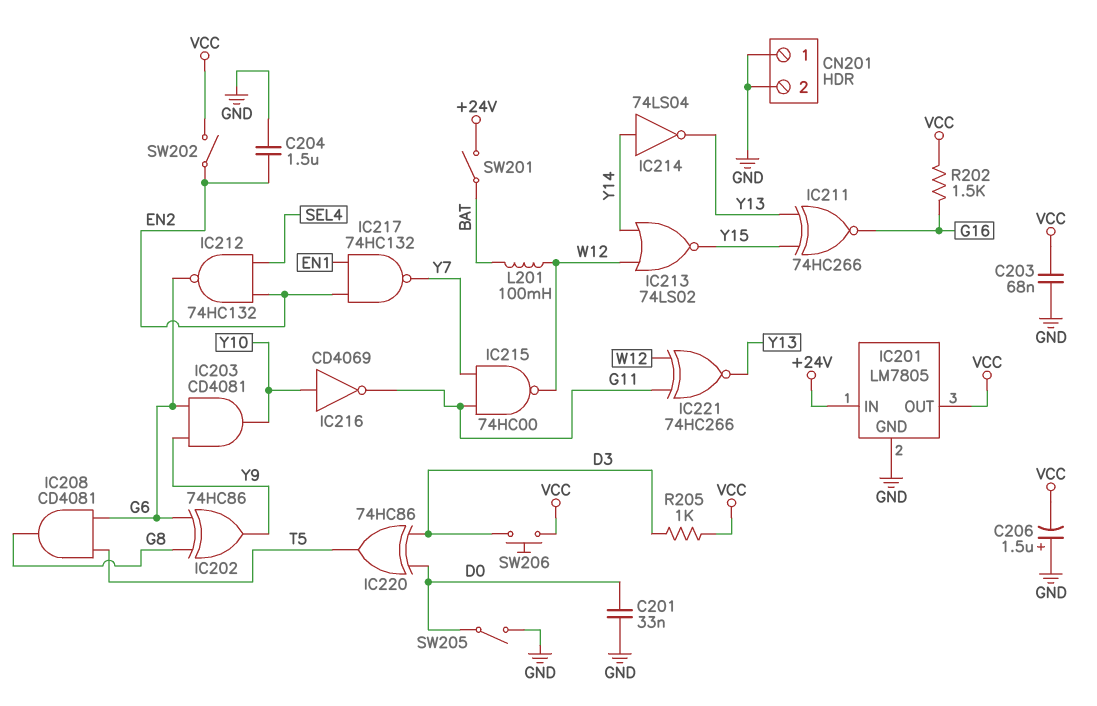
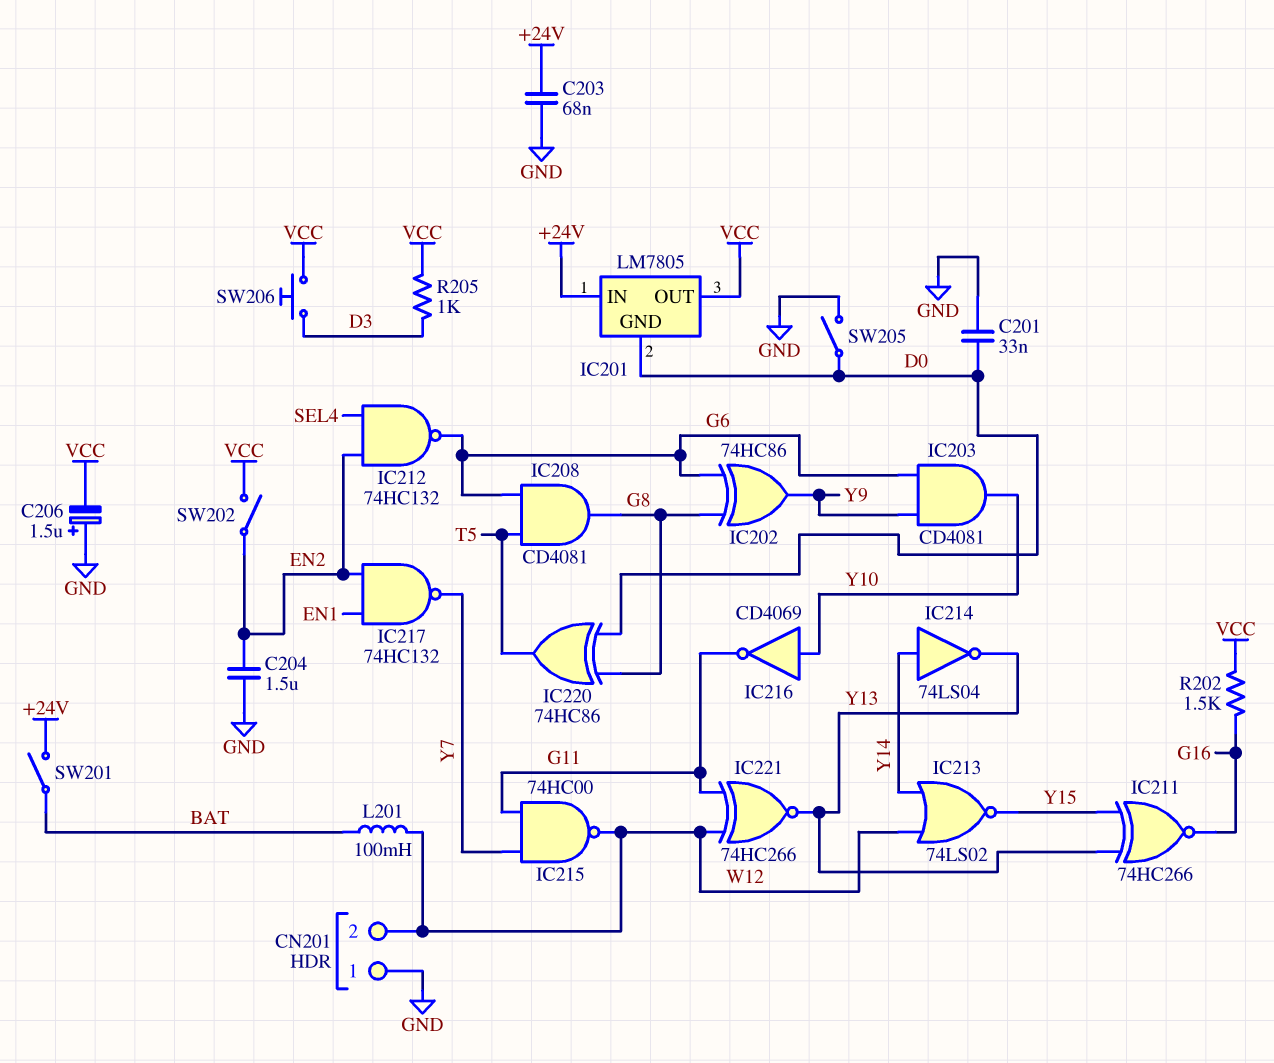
C203: 68nF (GND, VCC) -> 68nF (+24V, GND)
CN201 pin 2: GND -> W12
IC201 pin GND: GND -> D0
IC220: XOR 74HC86 (in D0, in D3, out T5) -> XOR 74HC86 (in D0, in G8, out T5)

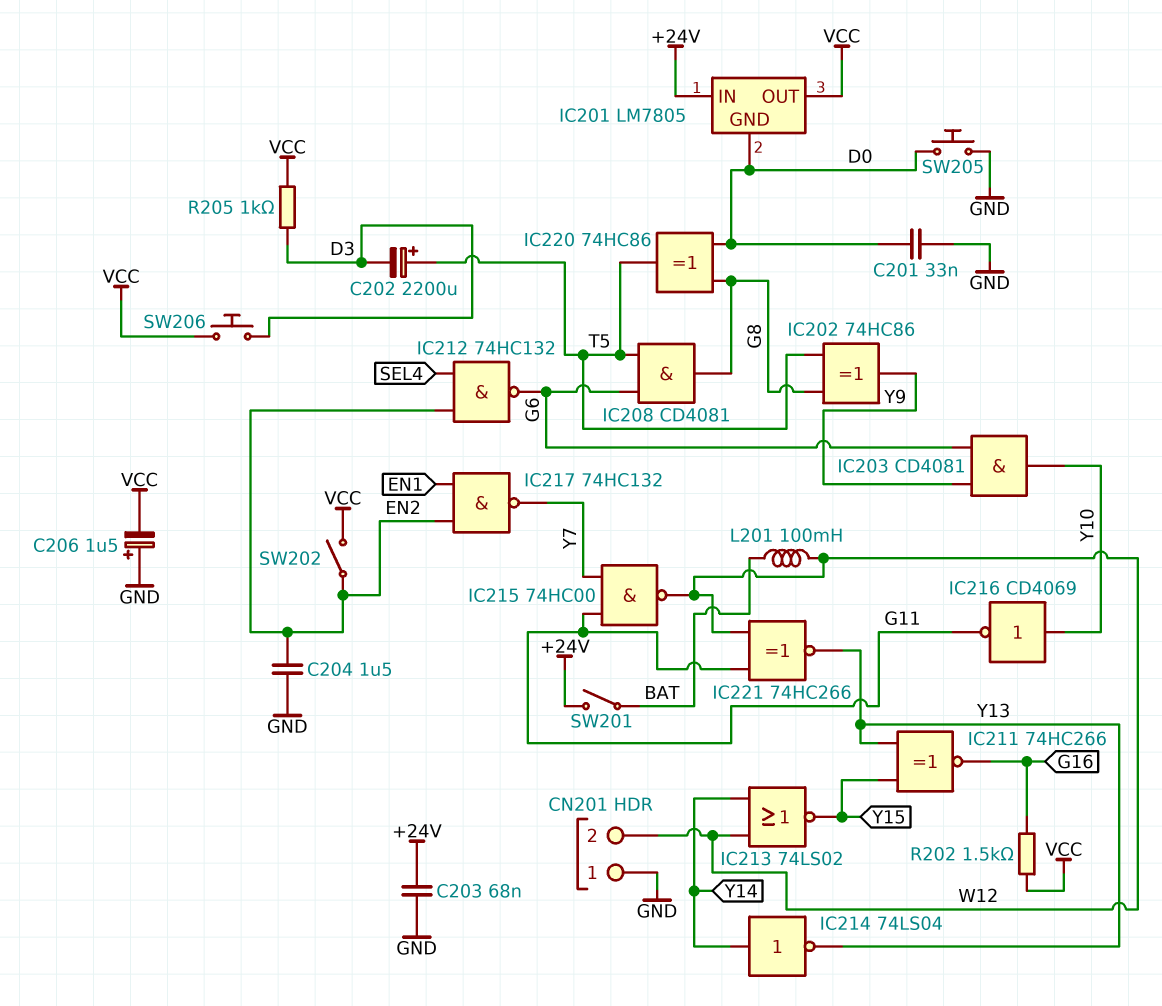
C202: none -> 2200uF (plus T5, minus D3)
IC202: XOR 74HC86 (in G6, in G8, out Y9) -> XOR 74HC86 (in G8, in T5, out Y9)
SW205: switch (D0, GND) -> button (D0, GND)

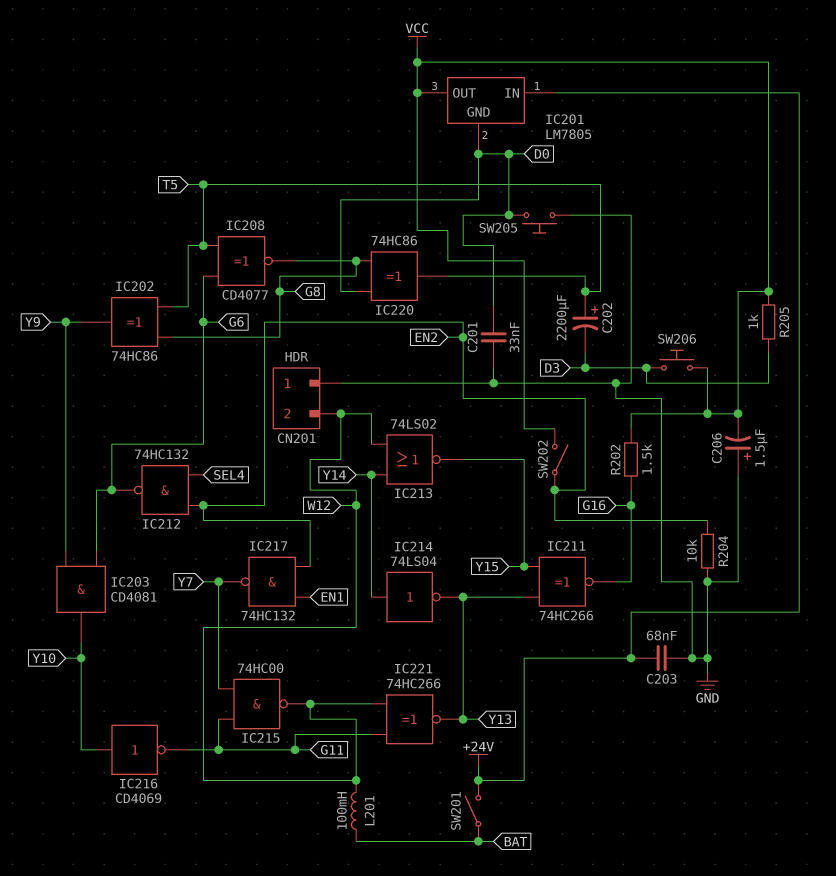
C204: 1.5uF (EN2, GND) -> none
IC208: AND CD4081 (in G6, in T5, out G8) -> XNOR CD4077 (in G6, in T5, out G8)
R204: none -> 10k (EN2, GND)

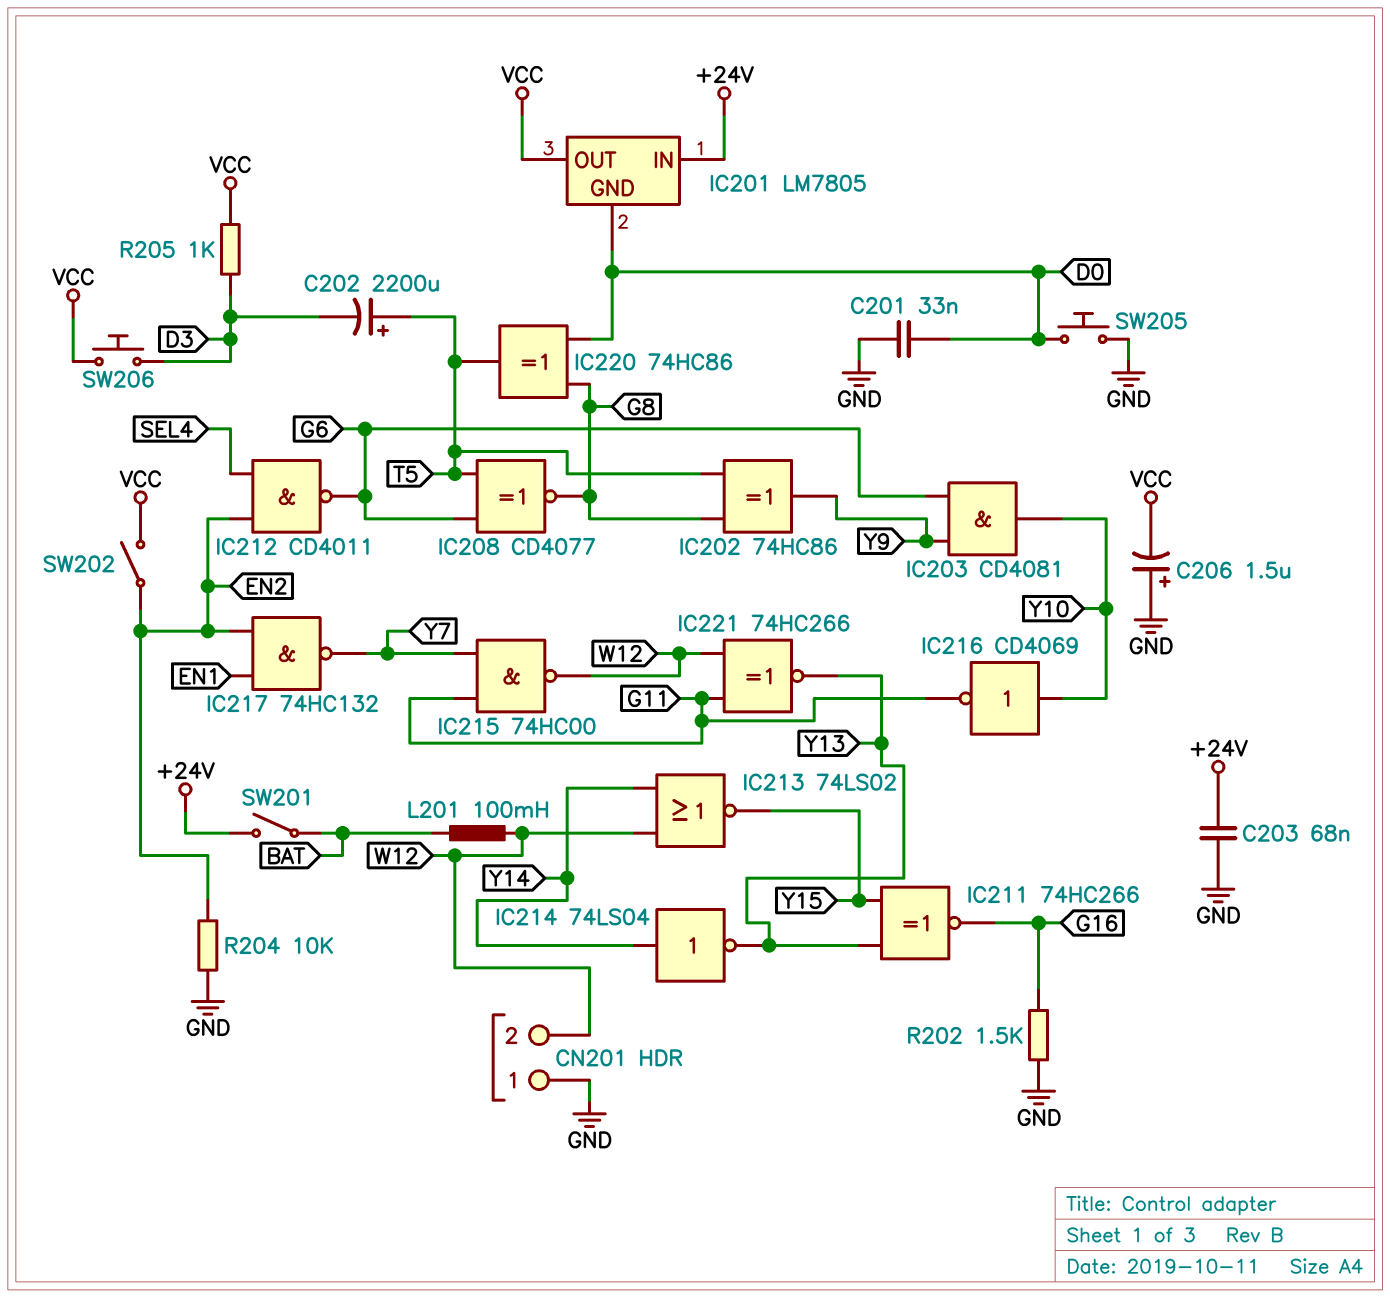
IC212: NAND 74HC132 (in EN2, in SEL4, out G6) -> NAND CD4011 (in EN2, in SEL4, out G6)
R202: 1.5k (G16, VCC) -> 1.5k (G16, GND)

